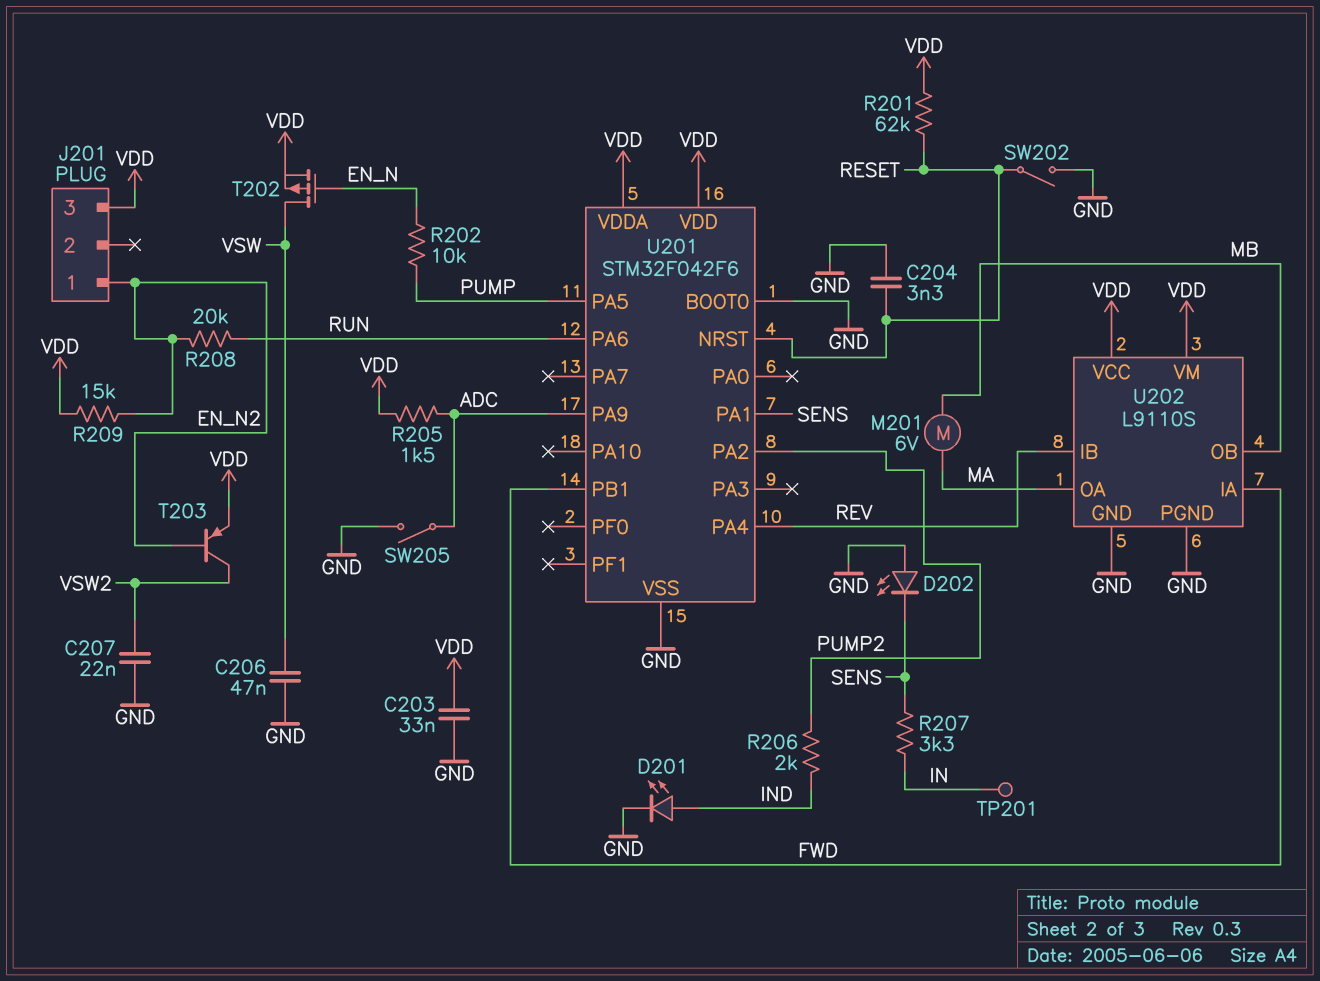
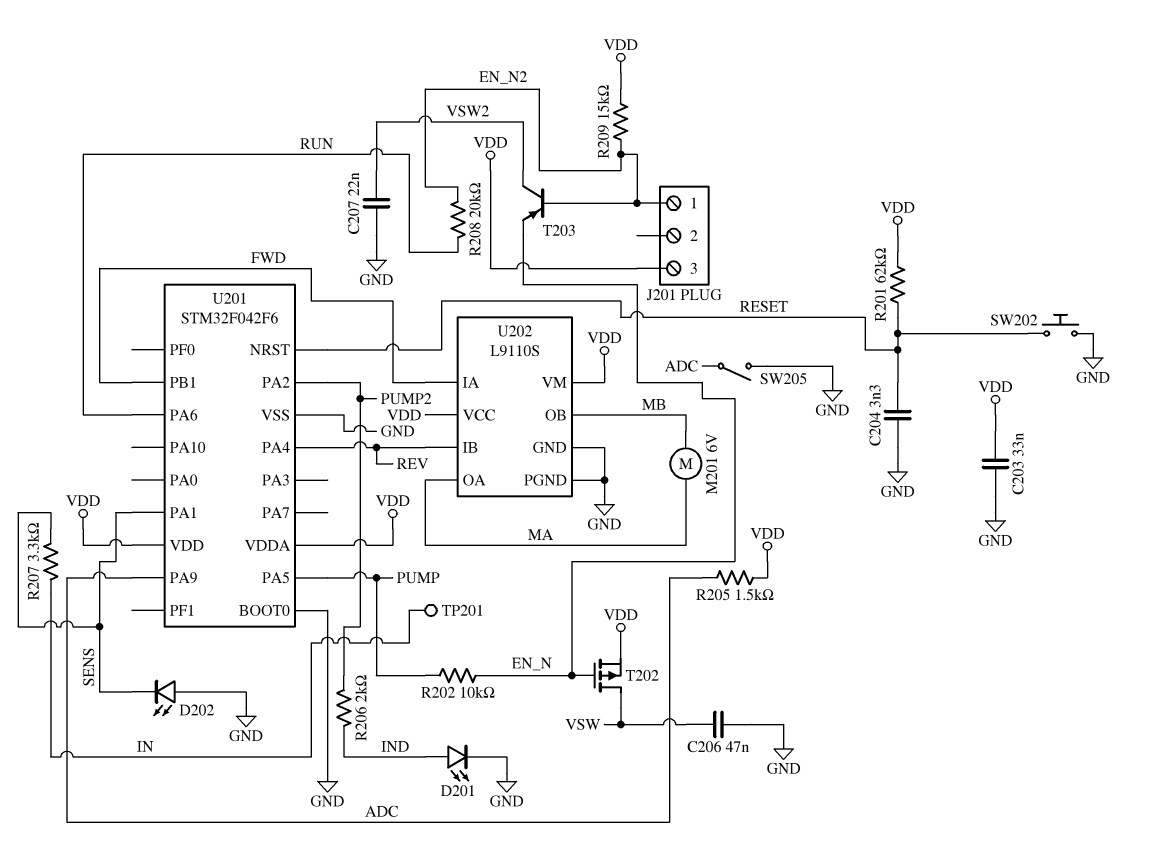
SW202: switch (GND, RESET) -> button (GND, RESET)
T203: PNP (B EN_N2, C VSW2, E VDD) -> PNP (B EN_N2, C VSW2, E EN_N)

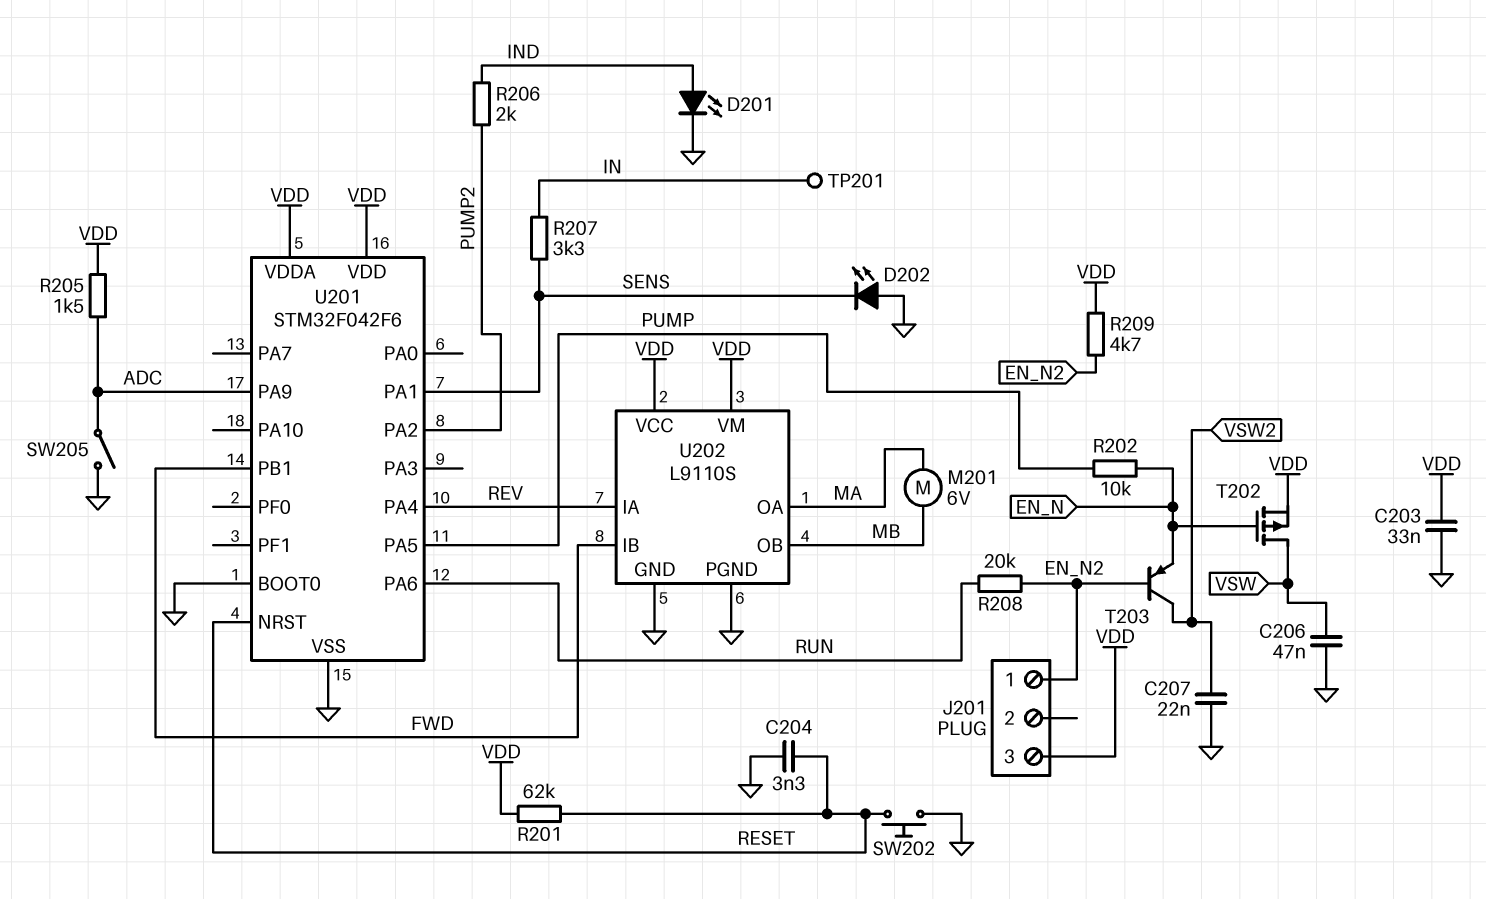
R209: 15k (EN_N2, VDD) -> 4.7k (EN_N2, VDD)
U202 pin IA: FWD -> REV
U202 pin IB: REV -> FWD

